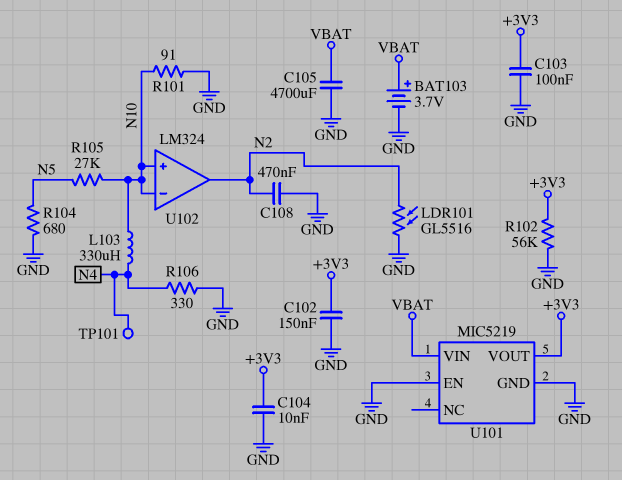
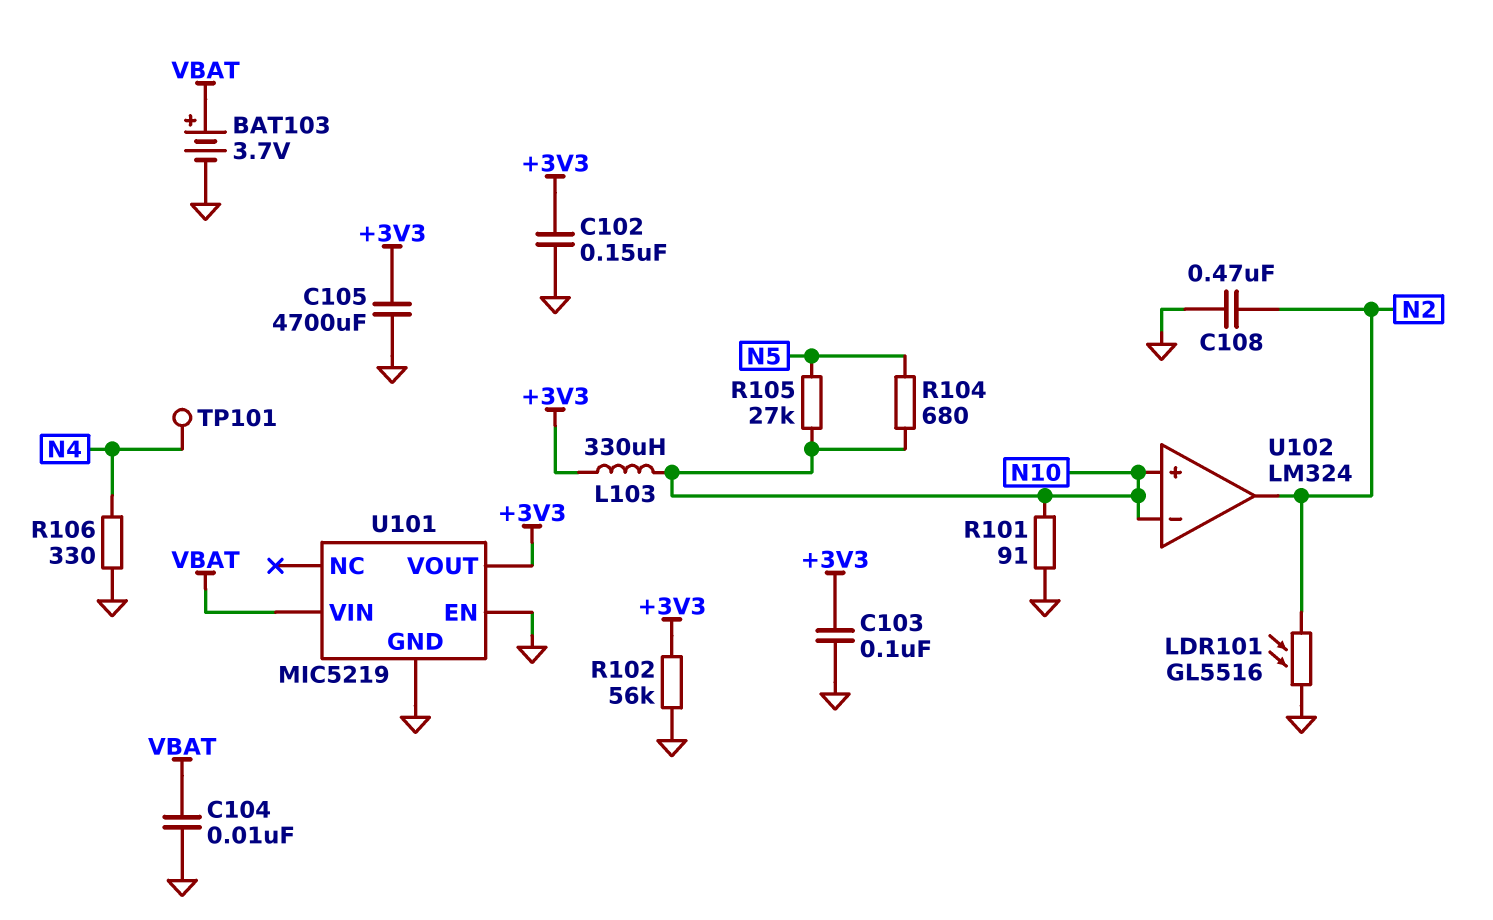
C104: 10nF (+3V3, GND) -> 10nF (GND, VBAT)
C105: 4700uF (GND, VBAT) -> 4700uF (+3V3, GND)
L103: 330uH (N4, N10) -> 330uH (+3V3, N10)
R104: 680 (GND, N5) -> 680 (N5, N10)

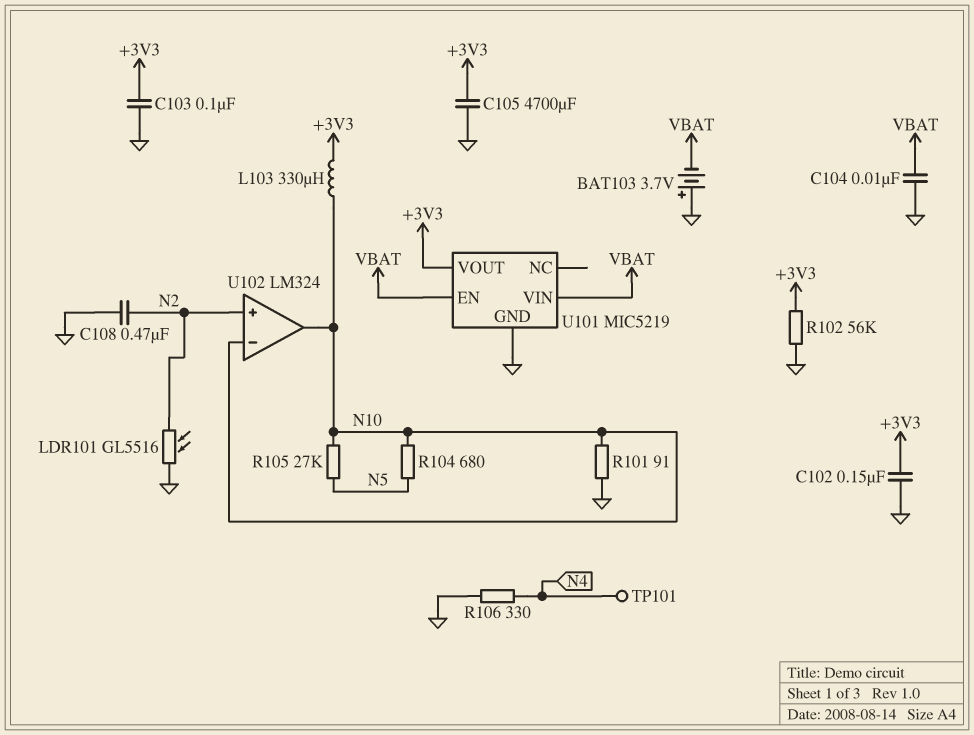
BAT103: 3.7V (plus VBAT, minus GND) -> 3.7V (plus GND, minus VBAT)
U101 pin EN: GND -> VBAT
U102 pin in+: N10 -> N2
U102 pin out: N2 -> N10

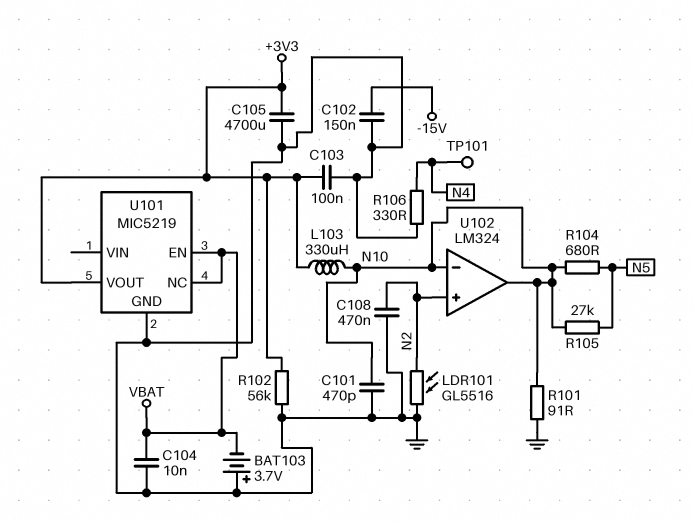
C101: none -> 470pF (GND, N10)
C102: 150nF (+3V3, GND) -> 150nF (-15V, GND)
U101 pin NC: none -> VBAT
U101 pin VIN: VBAT -> none

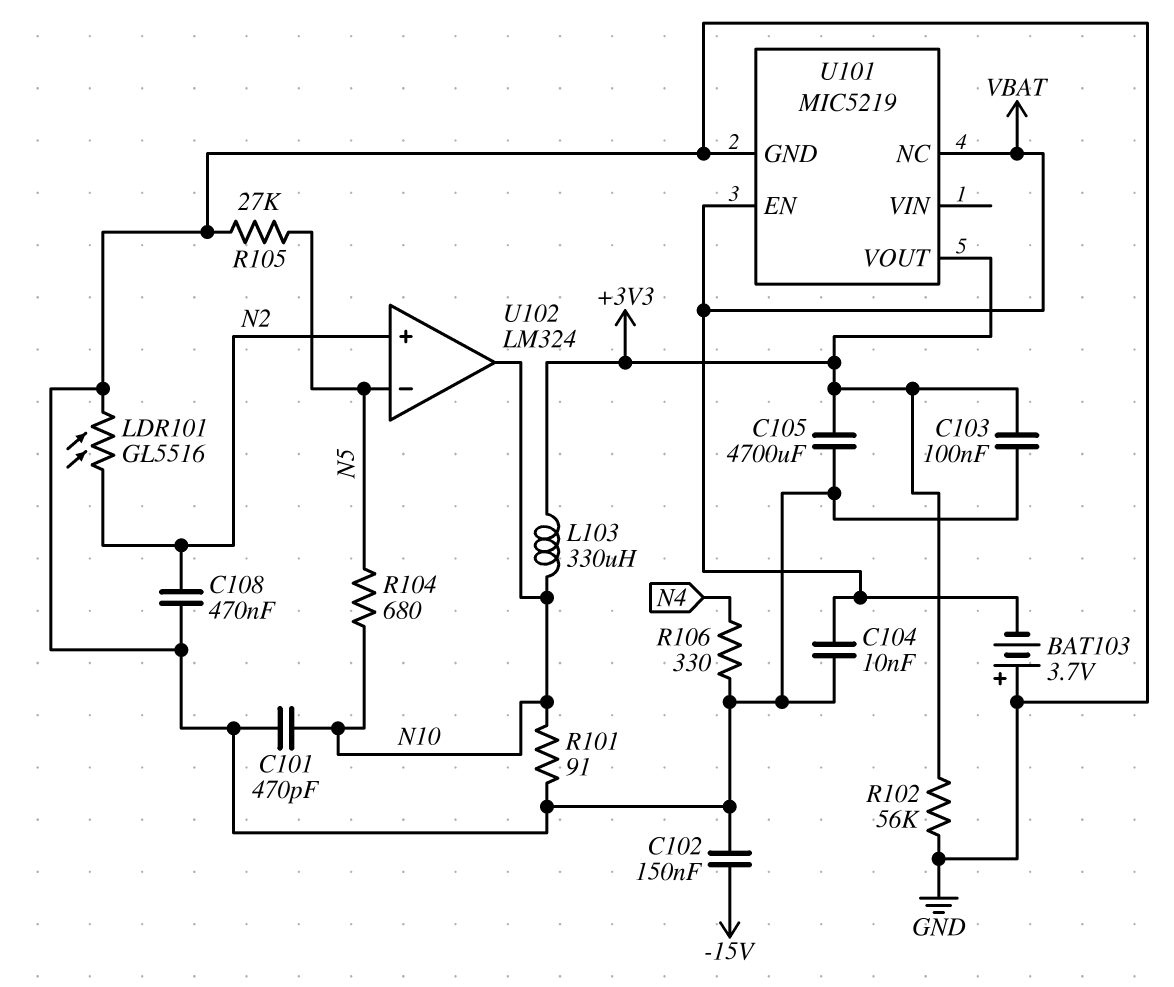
R105: 27k (N5, N10) -> 27k (GND, N5)
TP101: test point (N4) -> none
U102 pin in-: N10 -> N5

